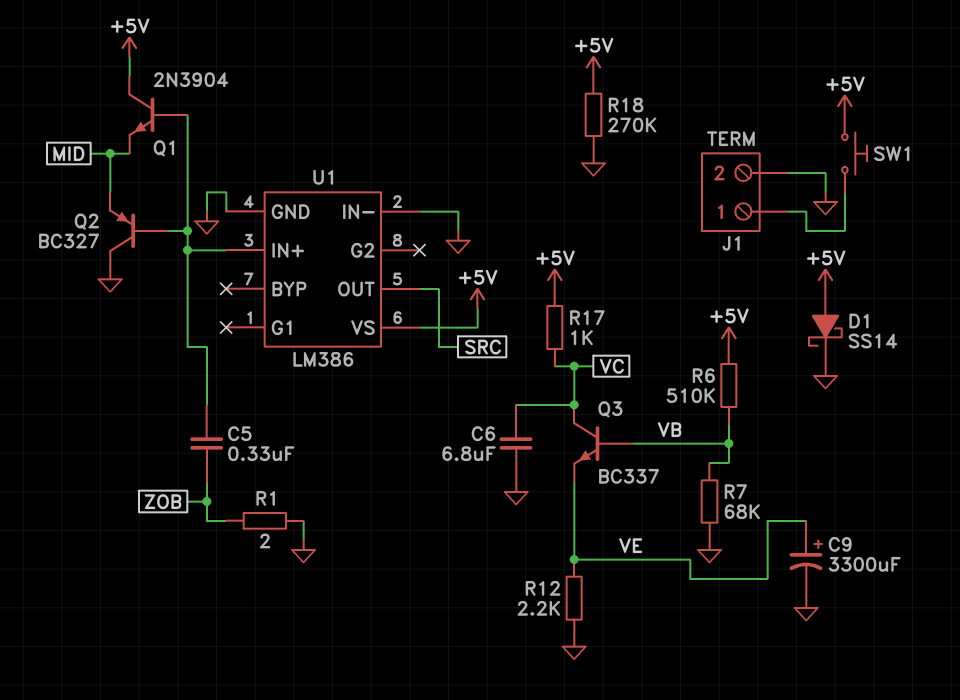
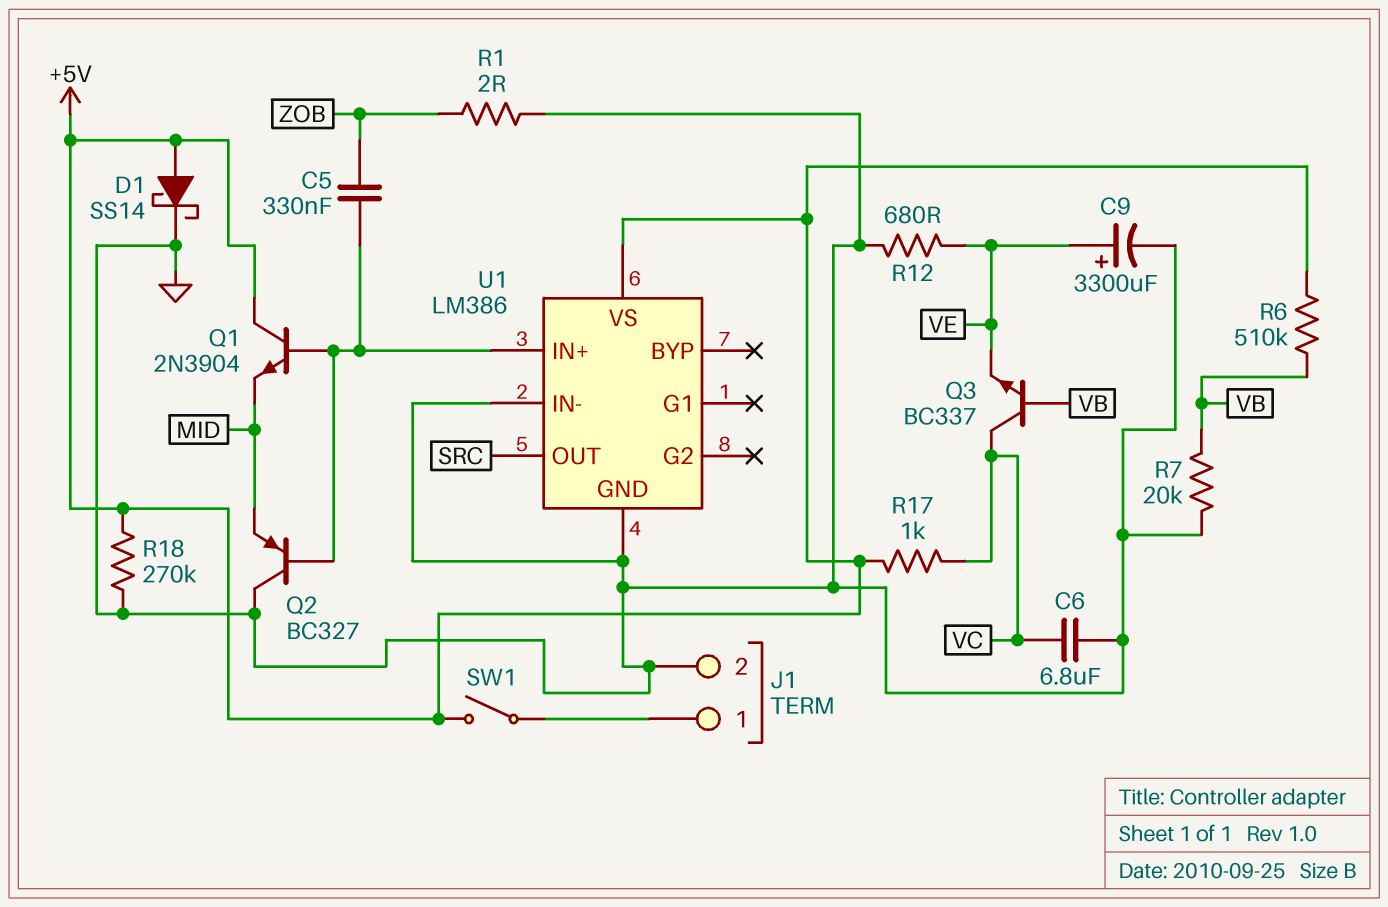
R7: 68k (GND, VB) -> 20k (GND, VB)
R12: 2.2k (GND, VE) -> 680 (GND, VE)
SW1: button (+5V, J1/1) -> switch (+5V, J1/1)

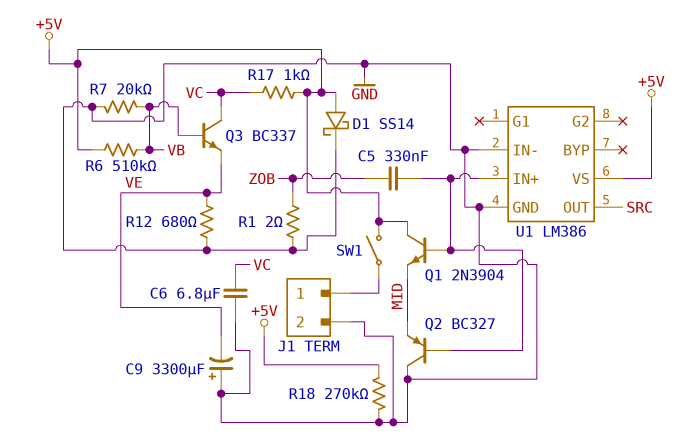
C9: 3300uF (plus VE, minus GND) -> 3300uF (plus GND, minus VE)

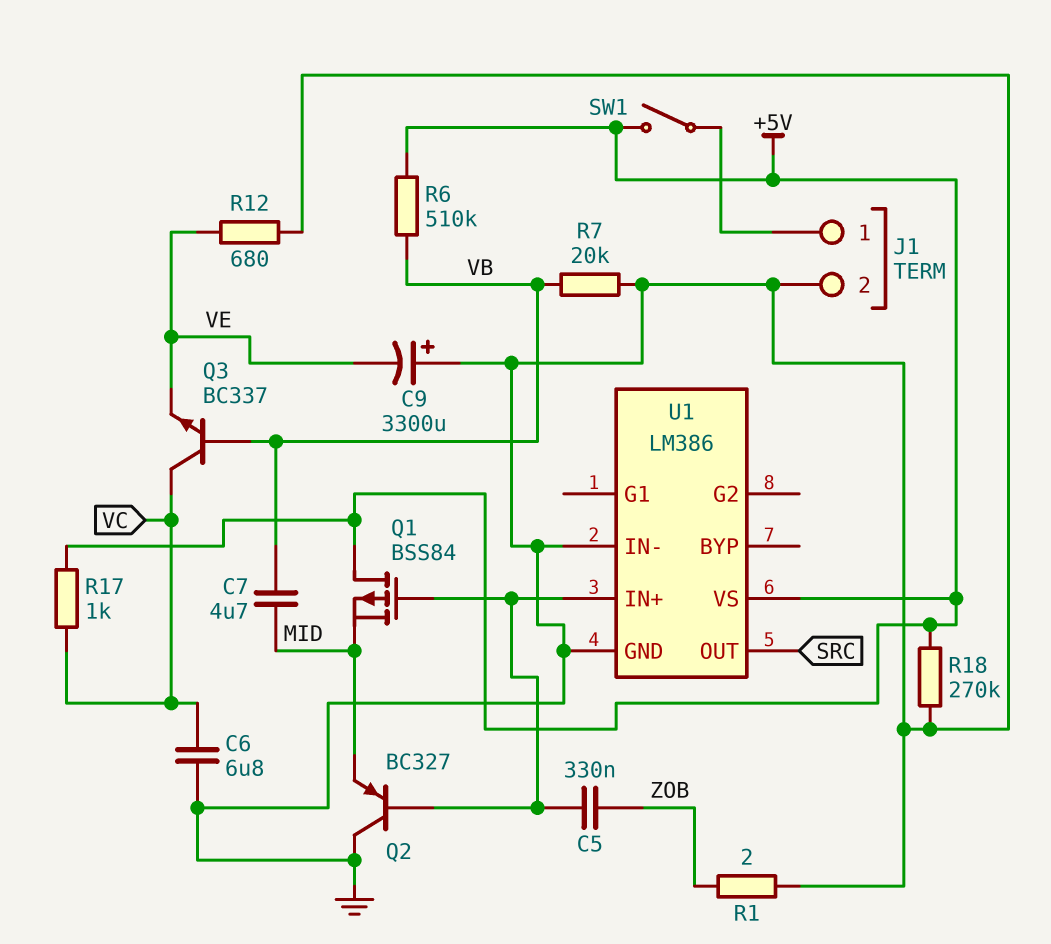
C7: none -> 4.7uF (MID, VB)
D1: schottky SS14 (A +5V, K GND) -> none
Q1: NPN 2N3904 (B U1/IN+, C +5V, E MID) -> PMOS BSS84 (G U1/IN+, D +5V, S MID)

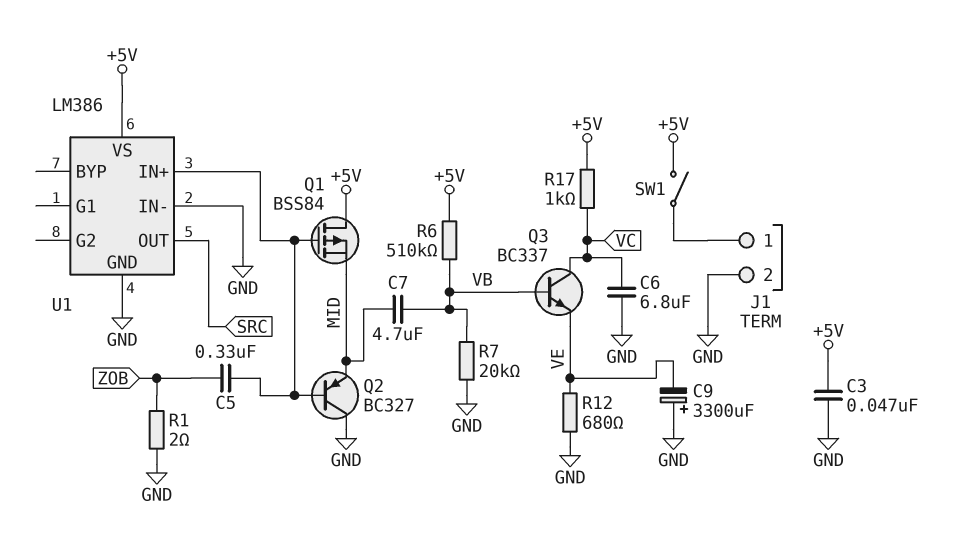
C3: none -> 47nF (+5V, GND)
R18: 270k (+5V, GND) -> none

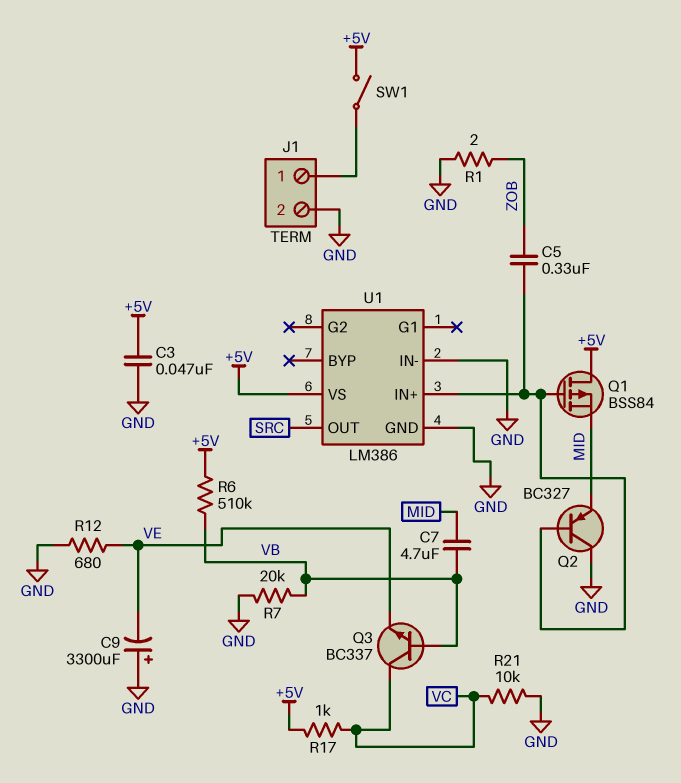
C6: 6.8uF (GND, VC) -> none
R21: none -> 10k (GND, VC)

